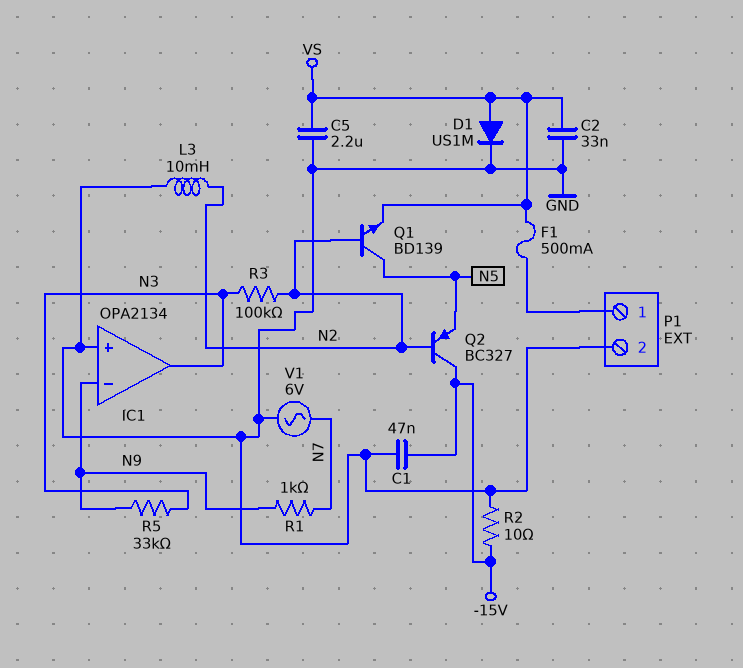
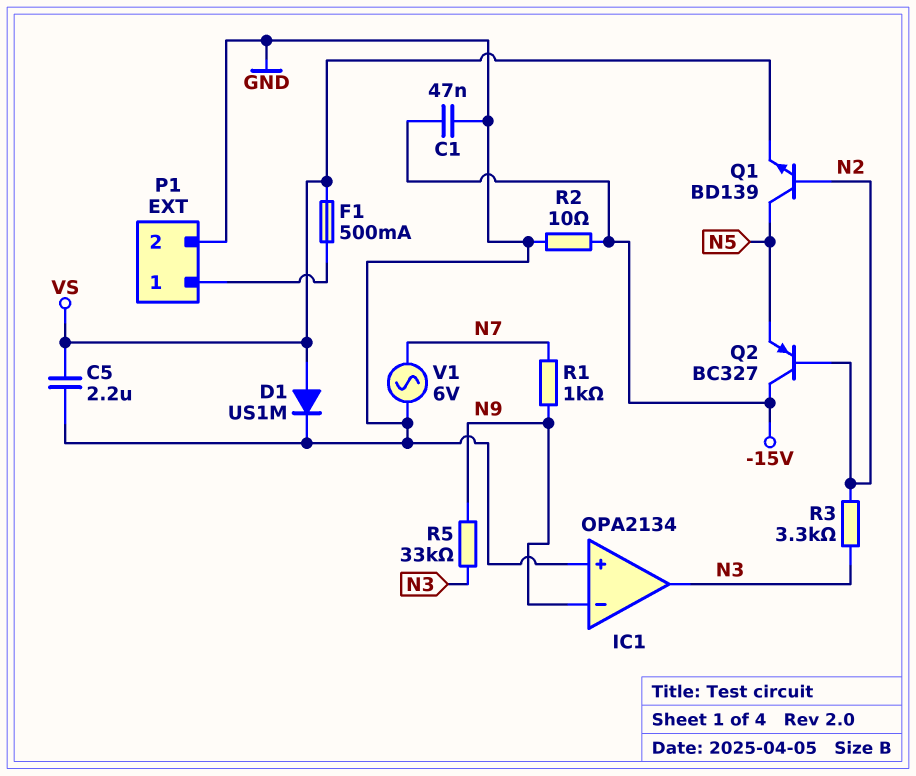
C2: 33nF (GND, VS) -> none
L3: 10mH (GND, N2) -> none
R3: 100k (N2, N3) -> 3.3k (N2, N3)

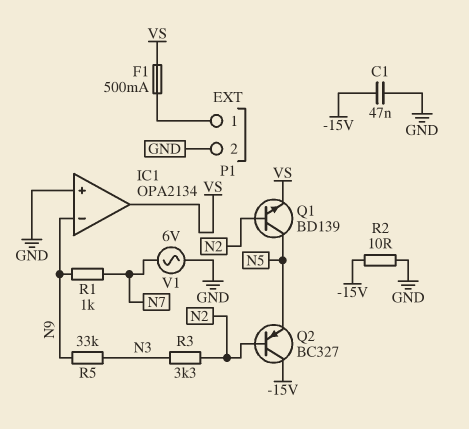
C5: 2.2uF (GND, VS) -> none
D1: diode US1M (A VS, K GND) -> none
IC1 pin out: N3 -> VS

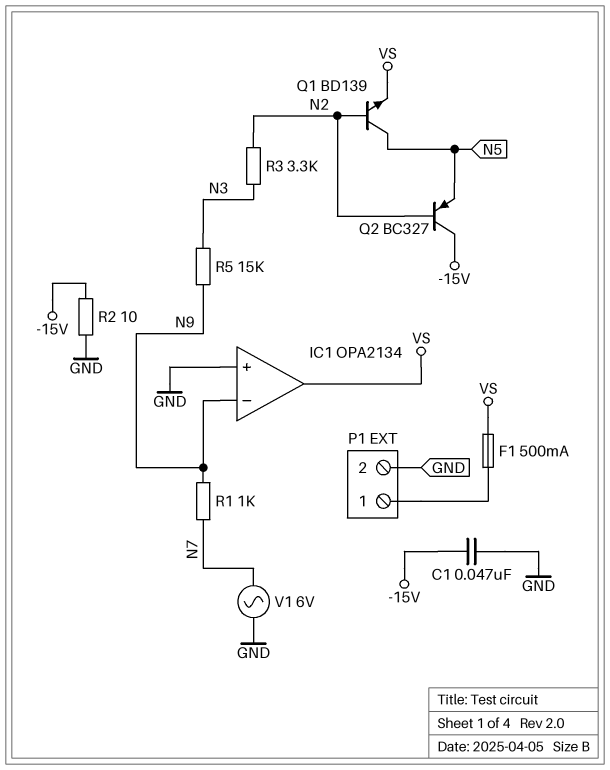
R5: 33k (N3, N9) -> 15k (N3, N9)

